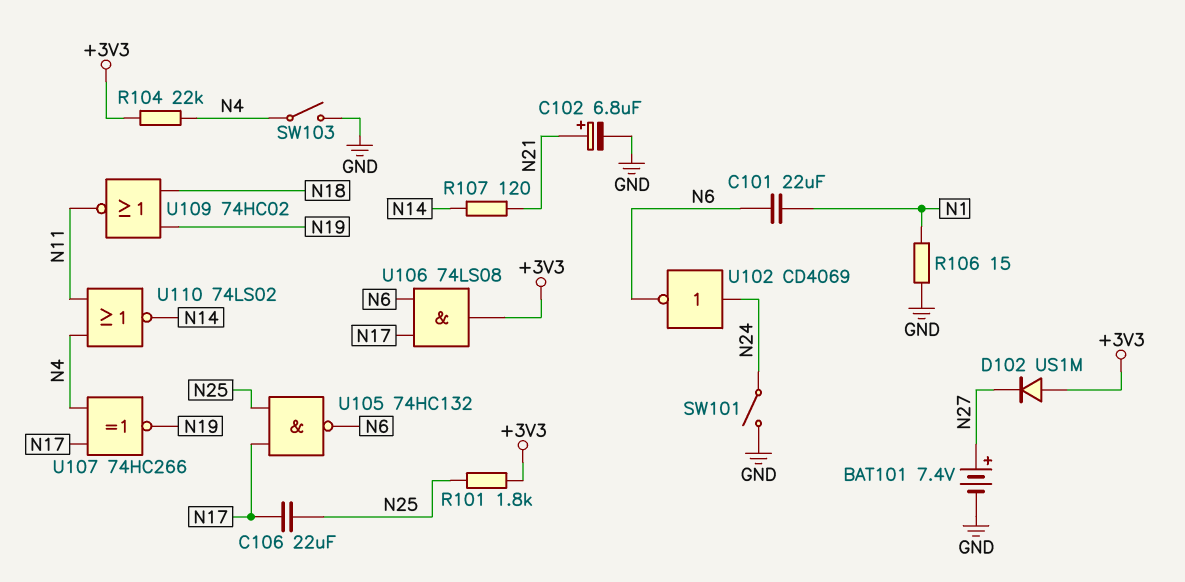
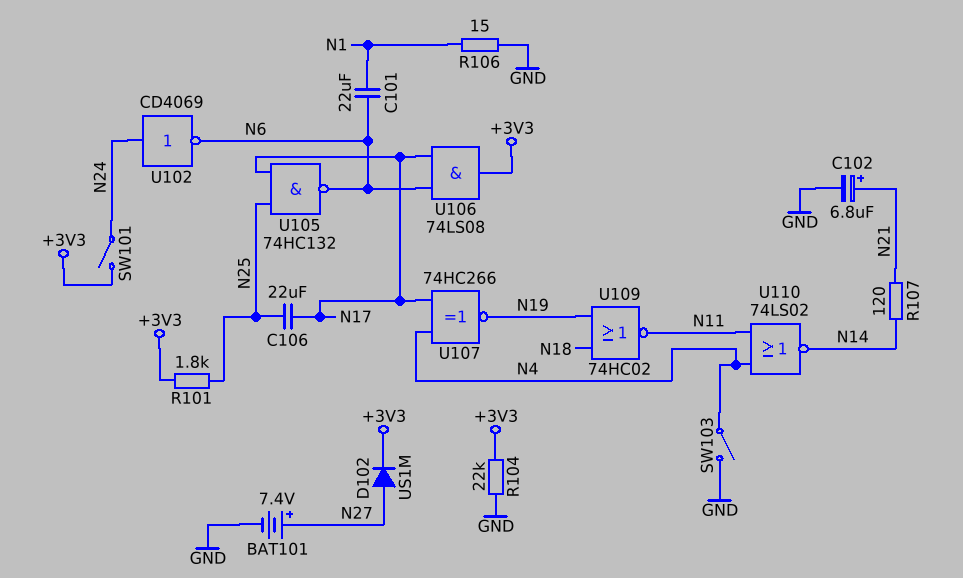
D102: diode US1M (A +3V3, K N27) -> diode US1M (A N27, K +3V3)
R104: 22k (+3V3, N4) -> 22k (+3V3, GND)
SW101: switch (GND, N24) -> switch (+3V3, N24)

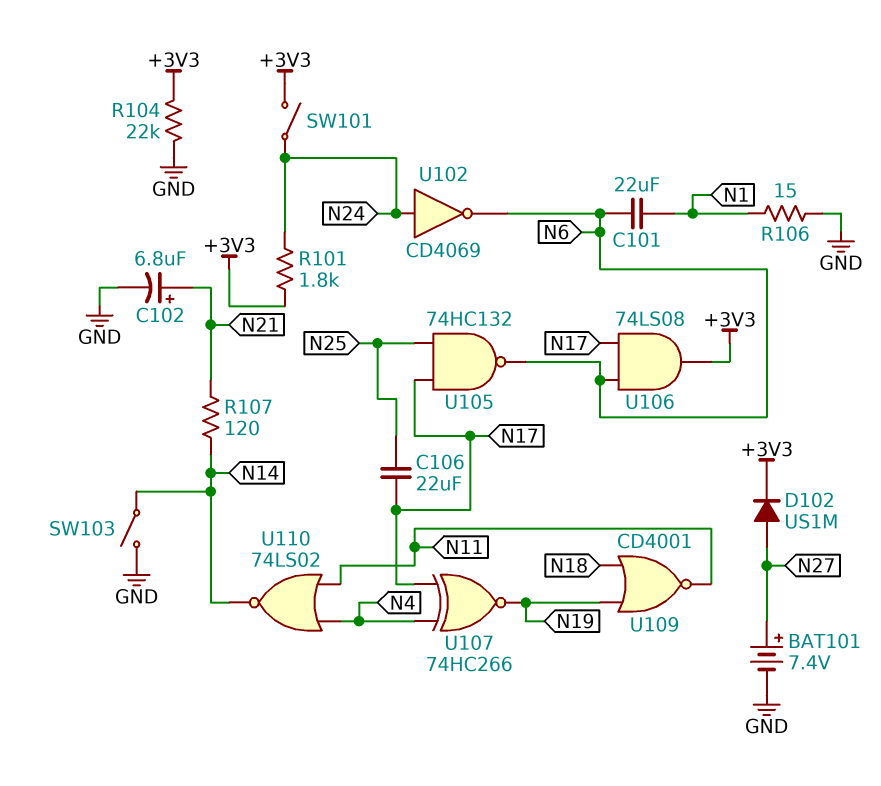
R101: 1.8k (+3V3, N25) -> 1.8k (+3V3, N24)
SW103: switch (GND, N4) -> switch (GND, N14)
U109: NOR 74HC02 (in N18, in N19, out N11) -> NOR CD4001 (in N18, in N19, out N11)

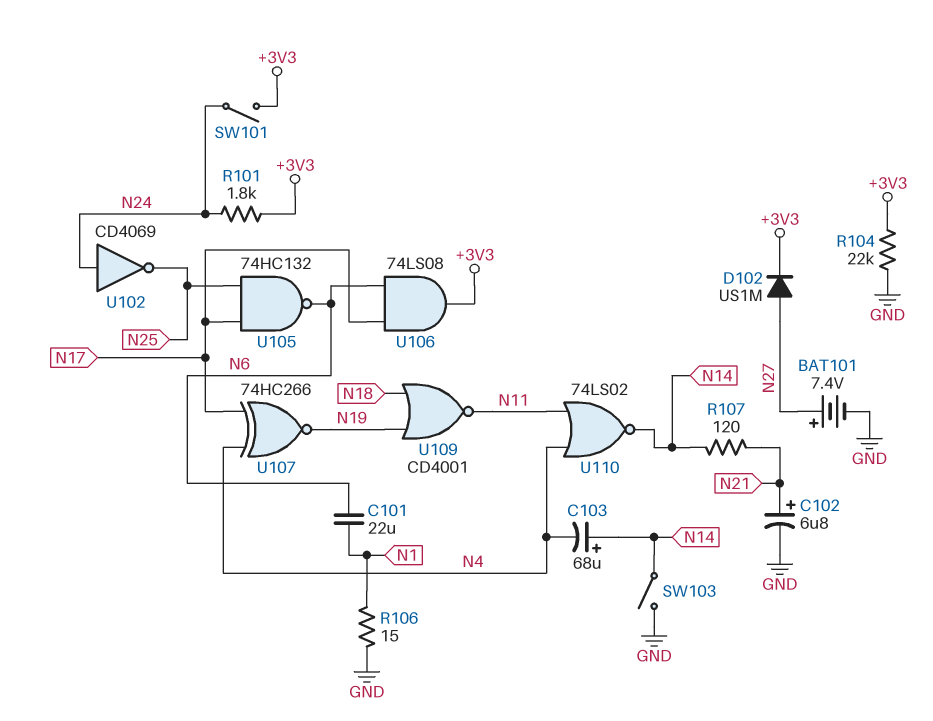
C103: none -> 68uF (plus N14, minus N4)
C106: 22uF (N17, N25) -> none
U102: NOT CD4069 (in N24, out N6) -> NOT CD4069 (in N24, out N25)

